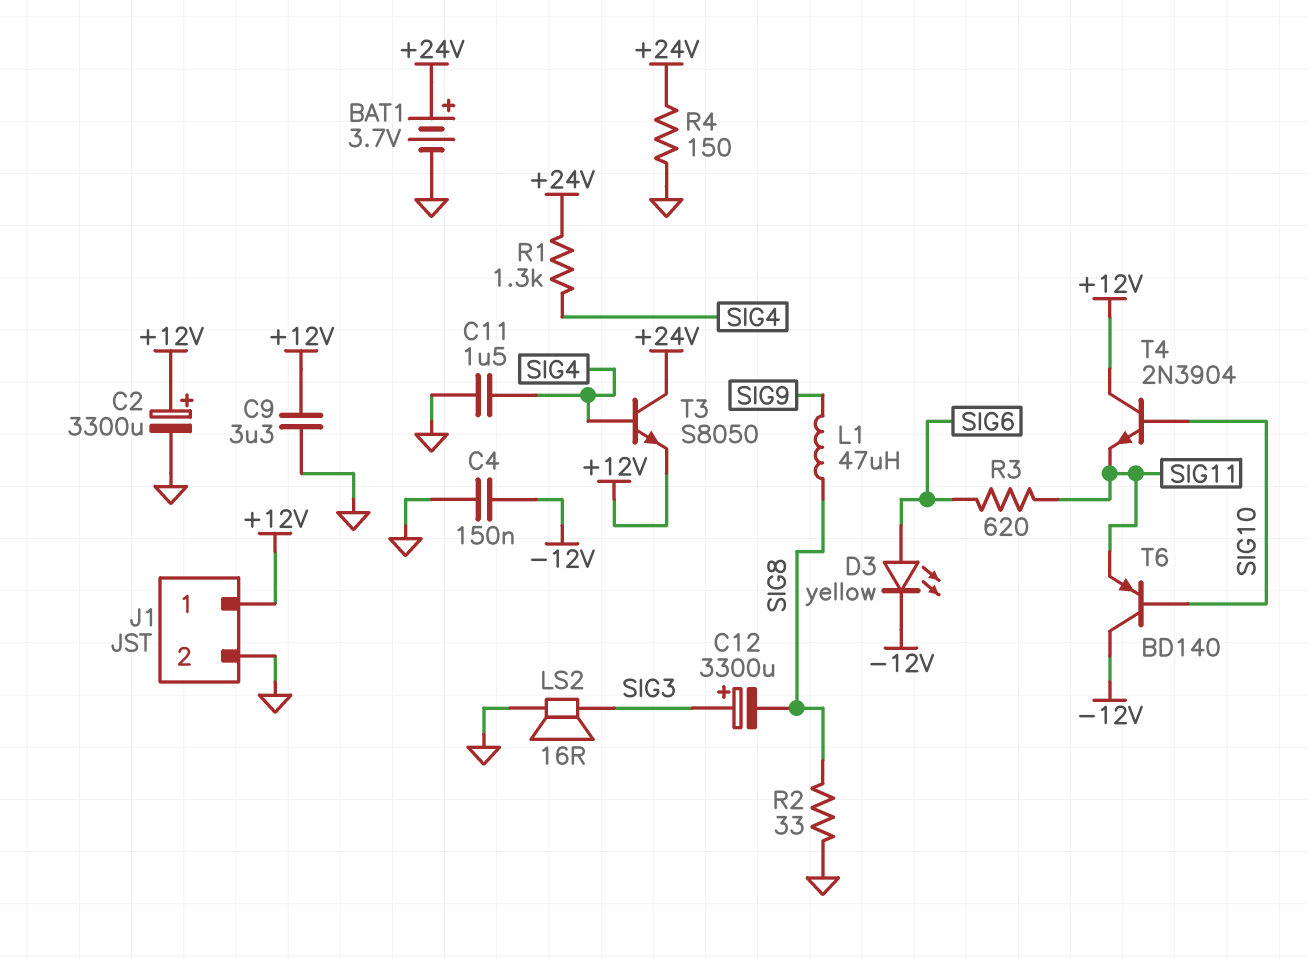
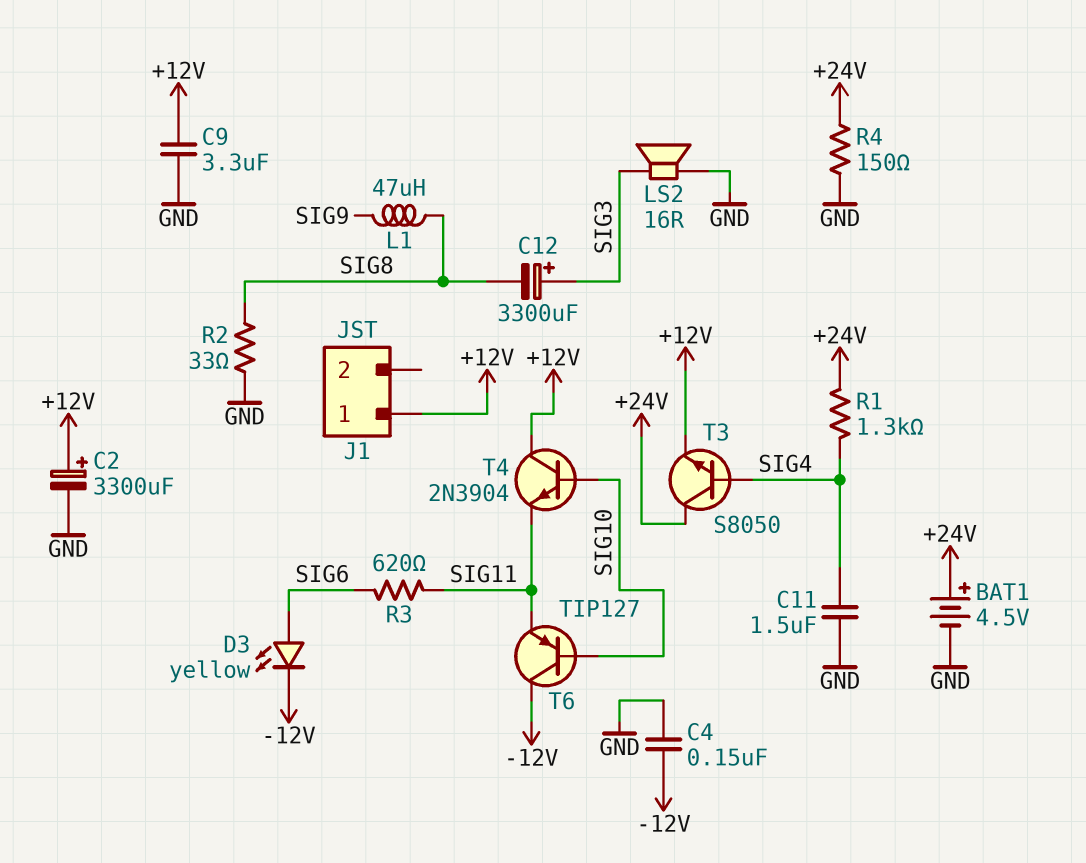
BAT1: 3.7V (plus +24V, minus GND) -> 4.5V (plus +24V, minus GND)
J1 pin 2: GND -> none
T6: PNP BD140 (B SIG10, C -12V, E SIG11) -> PNP TIP127 (B SIG10, C -12V, E SIG11)

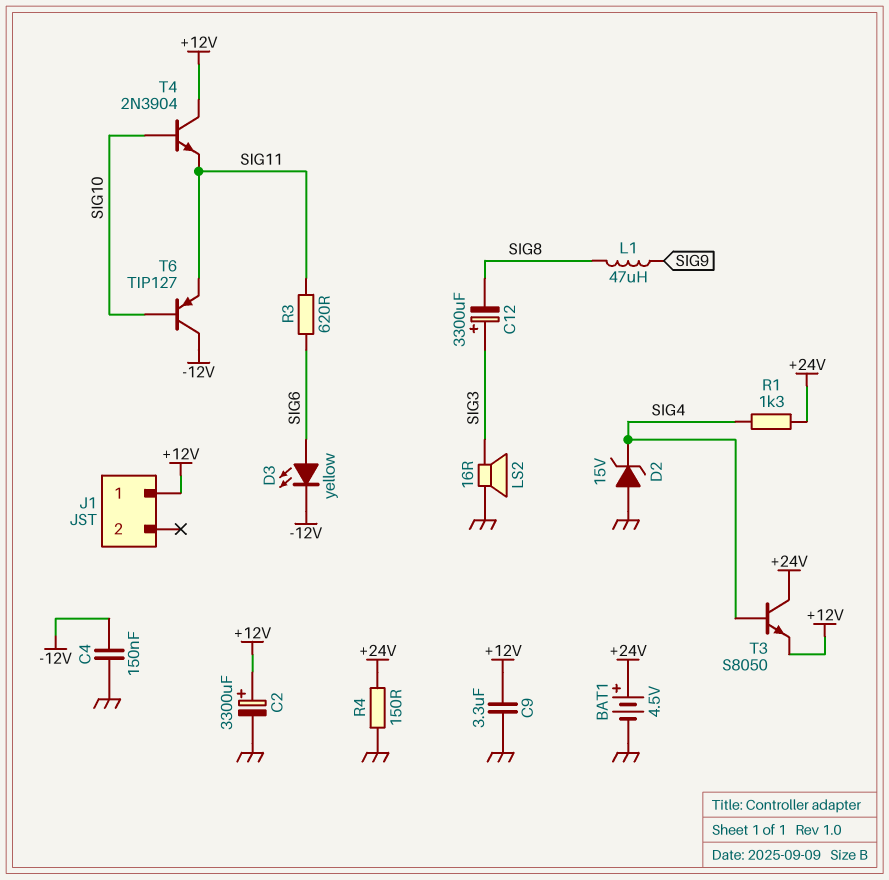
C11: 1.5uF (GND, SIG4) -> none
D2: none -> zener 15V (A GND, K SIG4)
R2: 33 (GND, SIG8) -> none

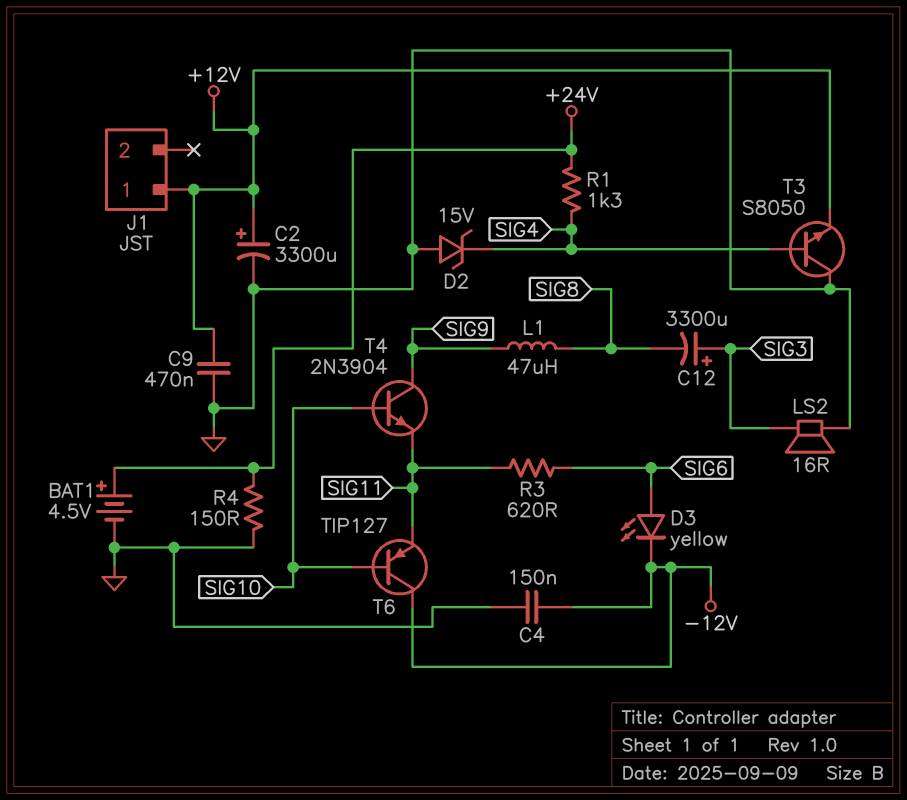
C9: 3.3uF (+12V, GND) -> 470nF (+12V, GND)
T3: NPN S8050 (B SIG4, C +24V, E +12V) -> NPN S8050 (B SIG4, C GND, E +12V)
T4: NPN 2N3904 (B SIG10, C +12V, E SIG11) -> NPN 2N3904 (B SIG10, C SIG9, E SIG11)

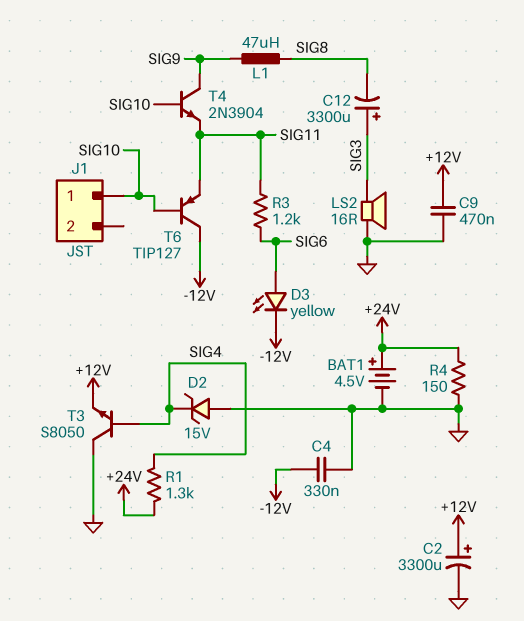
C4: 150nF (-12V, GND) -> 330nF (-12V, GND)
J1 pin 1: +12V -> SIG10
R3: 620 (SIG6, SIG11) -> 1.2k (SIG6, SIG11)

